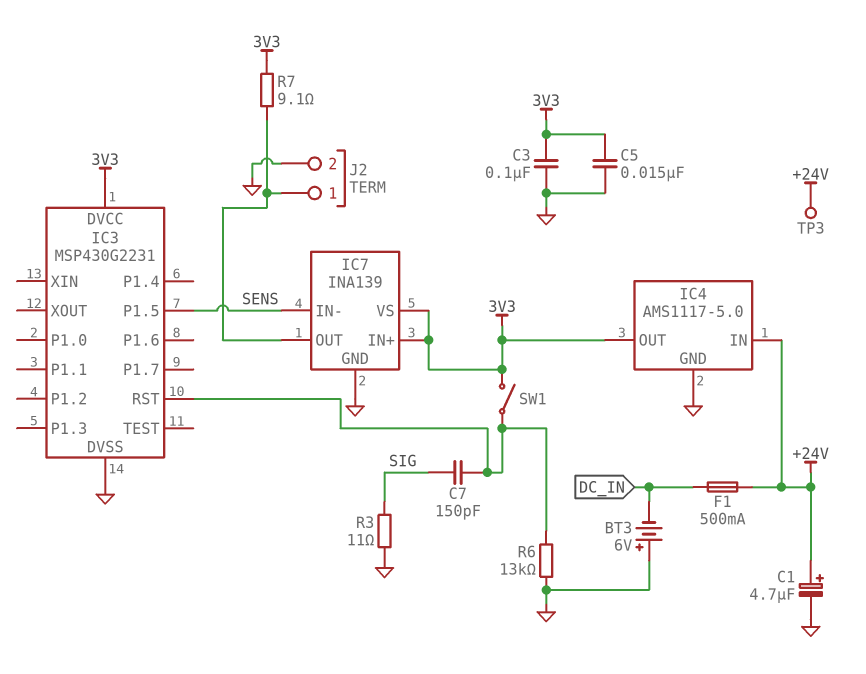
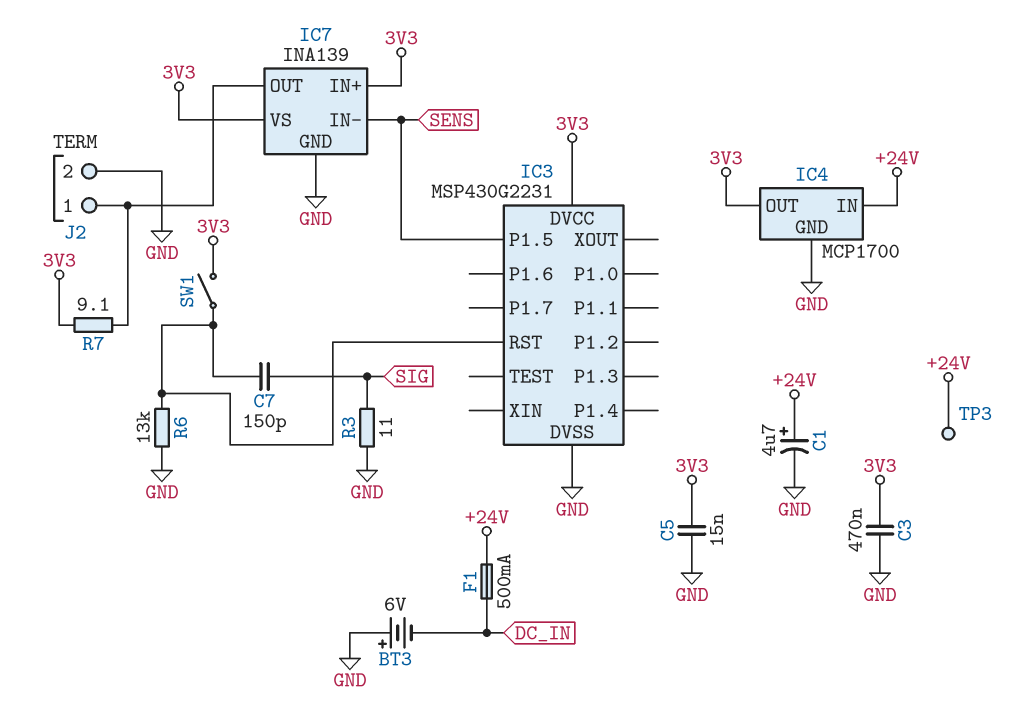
C3: 100nF (3V3, GND) -> 470nF (3V3, GND)
IC4: AMS1117-5.0 -> MCP1700

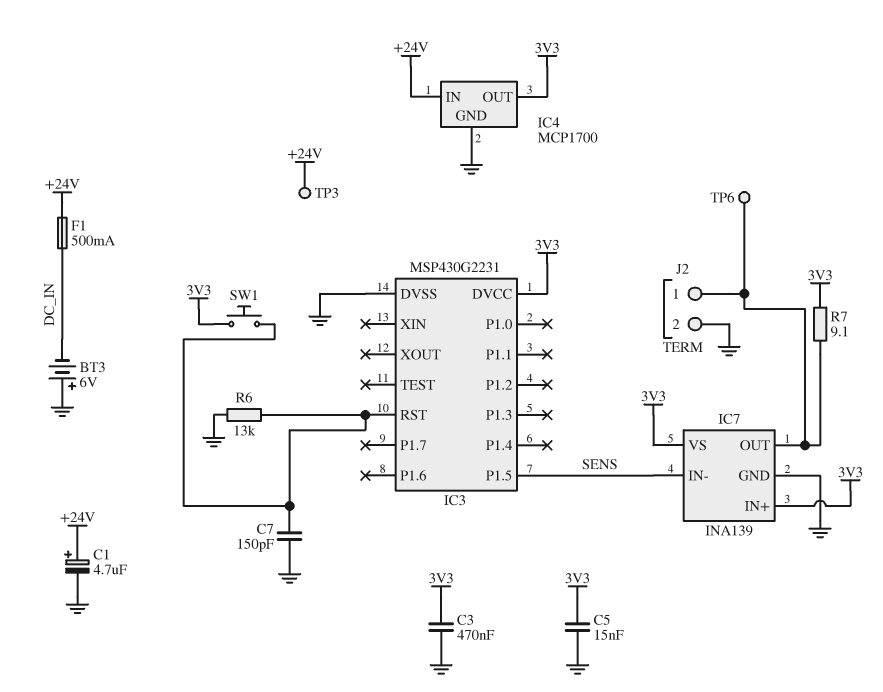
C7: 150pF (IC3/RST, SIG) -> 150pF (GND, IC3/RST)
R3: 11 (GND, SIG) -> none
SW1: switch (3V3, IC3/RST) -> button (3V3, IC3/RST)
TP6: none -> test point (IC7/OUT)

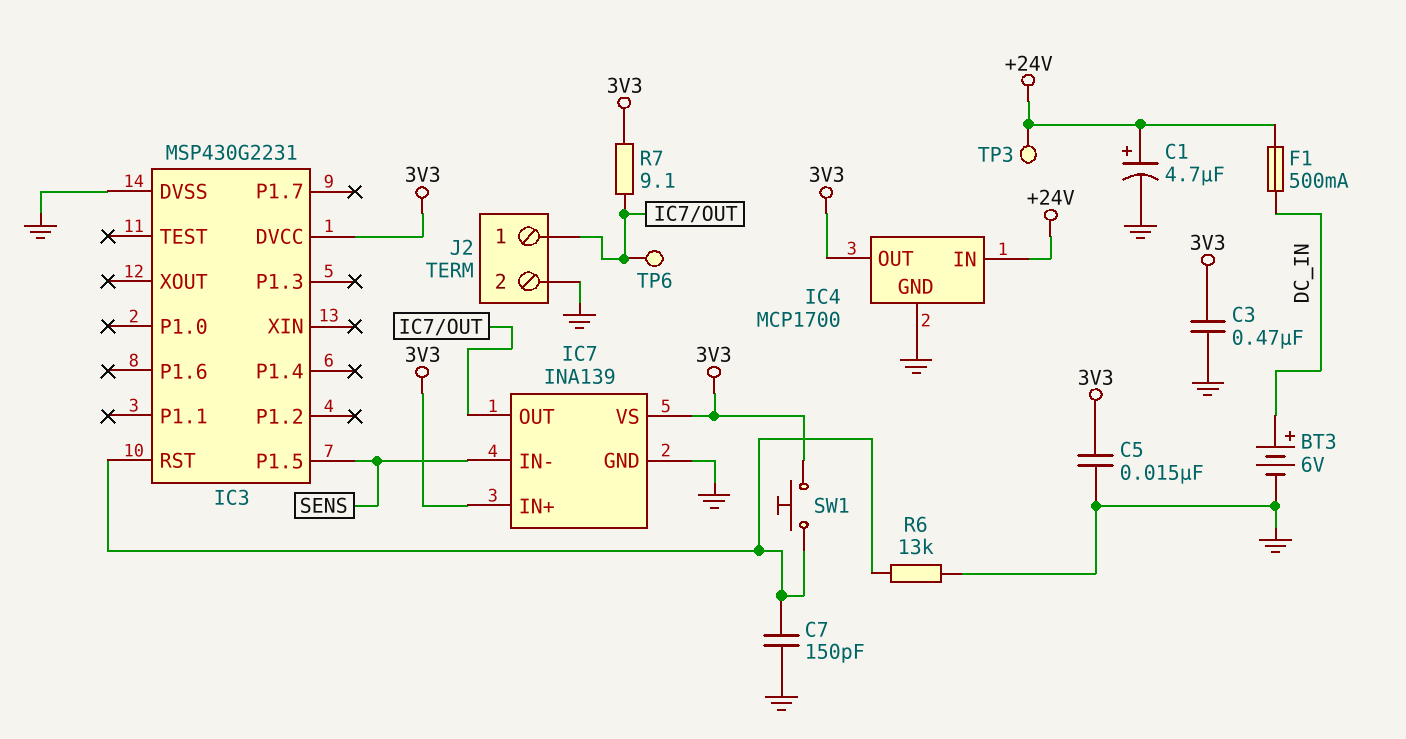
BT3: 6V (plus GND, minus DC_IN) -> 6V (plus DC_IN, minus GND)

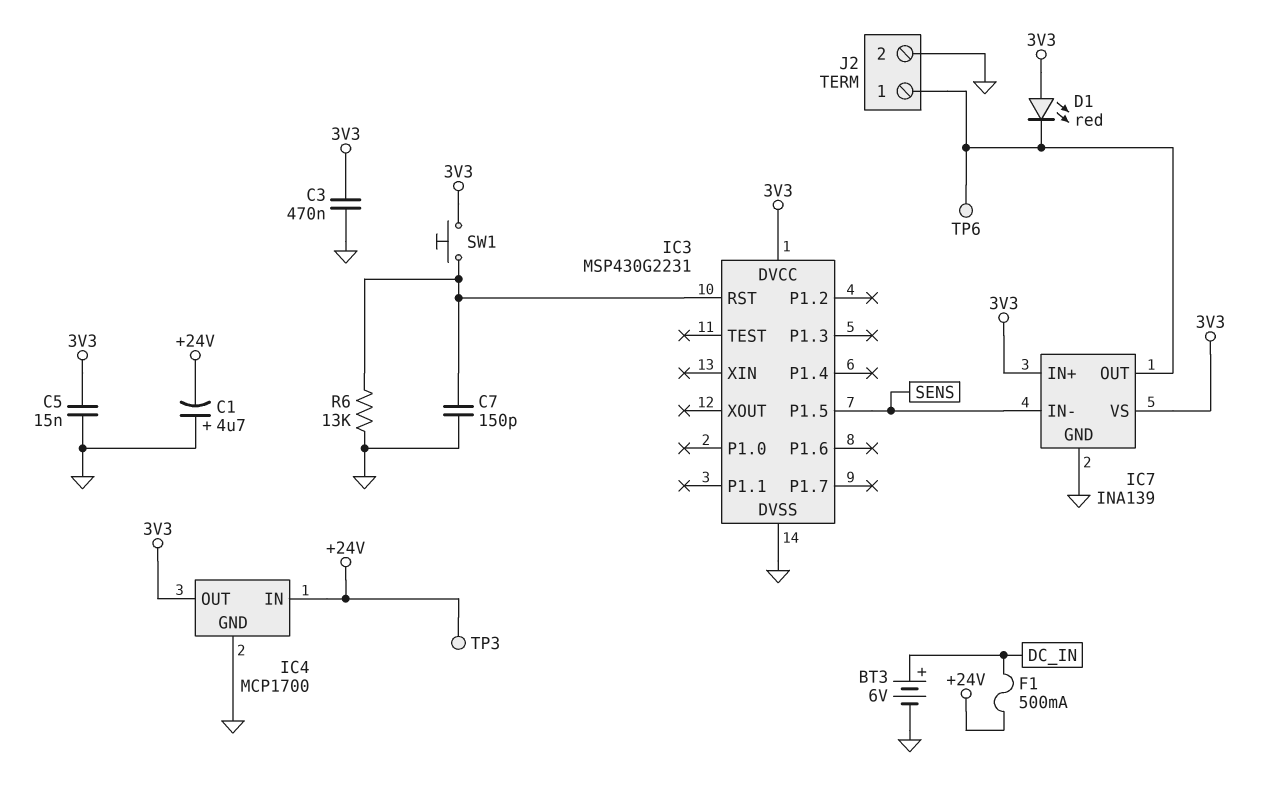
C1: 4.7uF (plus +24V, minus GND) -> 4.7uF (plus GND, minus +24V)
D1: none -> LED red (A 3V3, K IC7/OUT)
R7: 9.1 (3V3, IC7/OUT) -> none

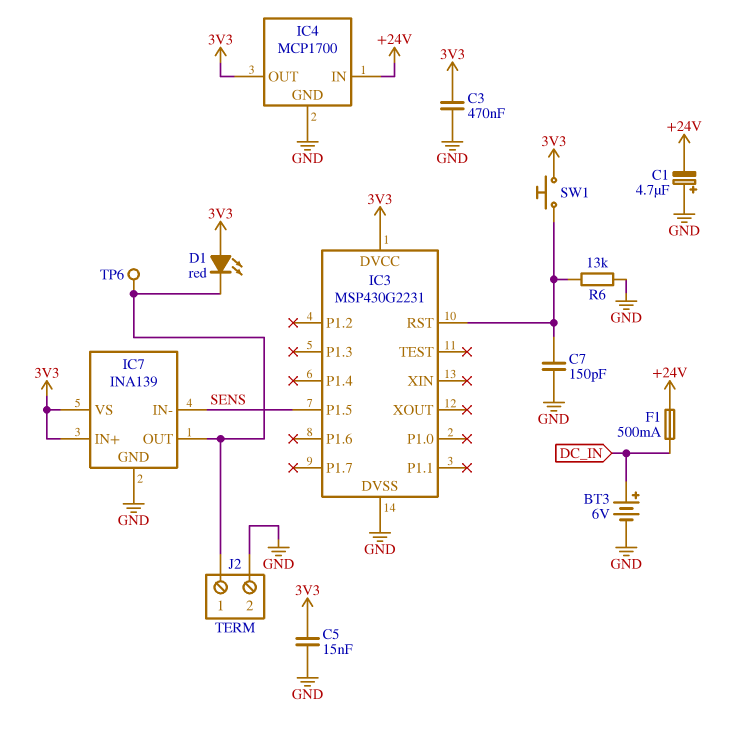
TP3: test point (+24V) -> none

